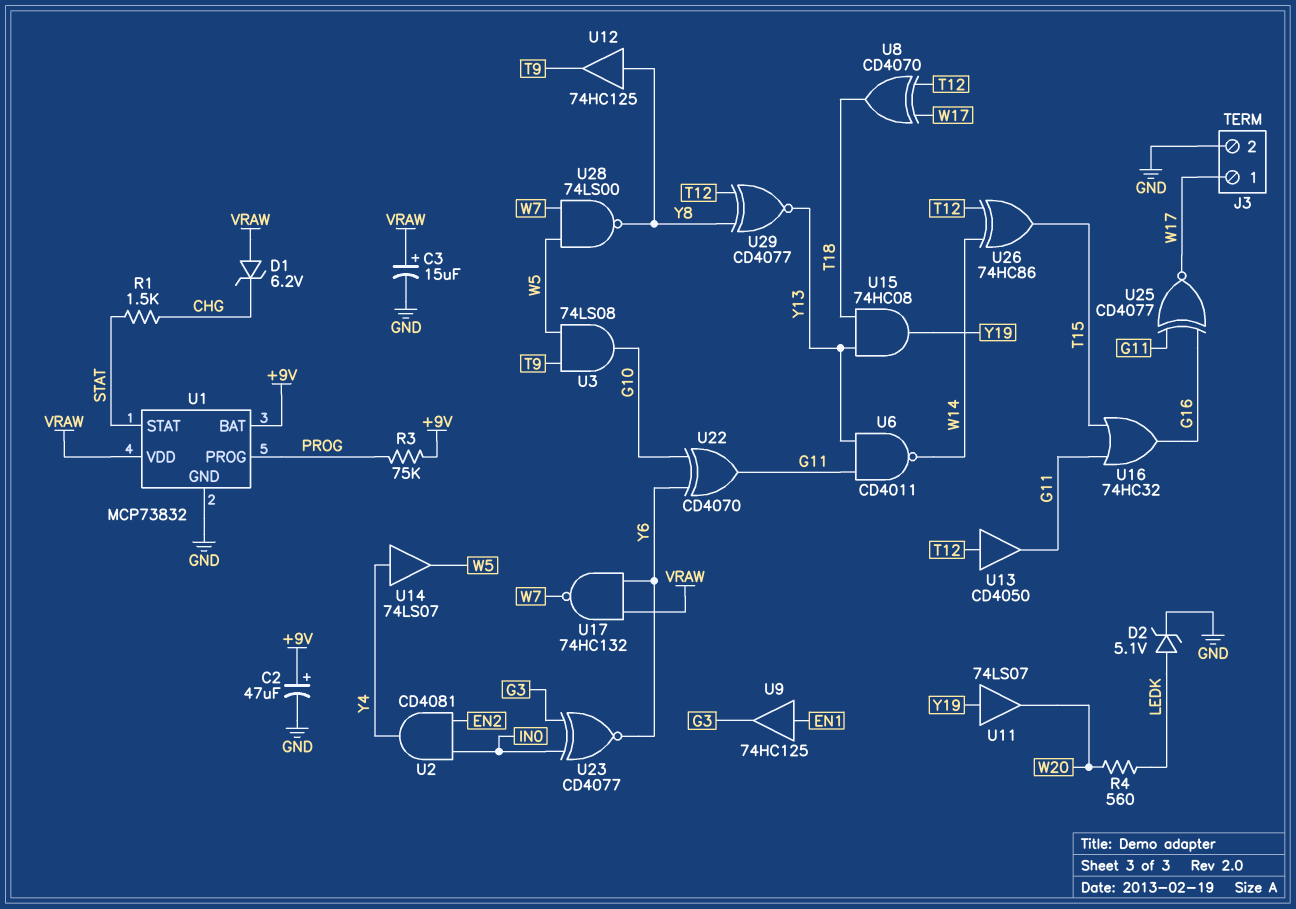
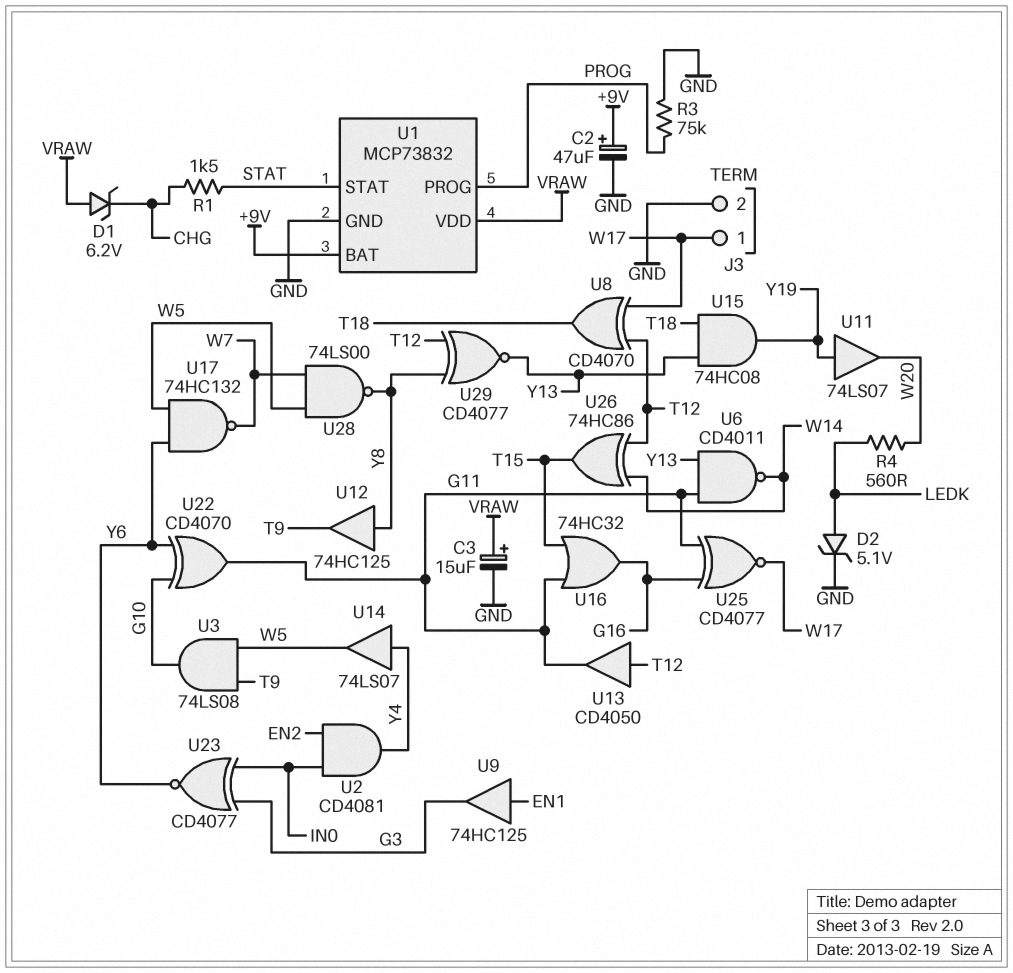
R3: 75k (+9V, PROG) -> 75k (GND, PROG)
U17: NAND 74HC132 (in VRAW, in Y6, out W7) -> NAND 74HC132 (in W5, in Y6, out W7)

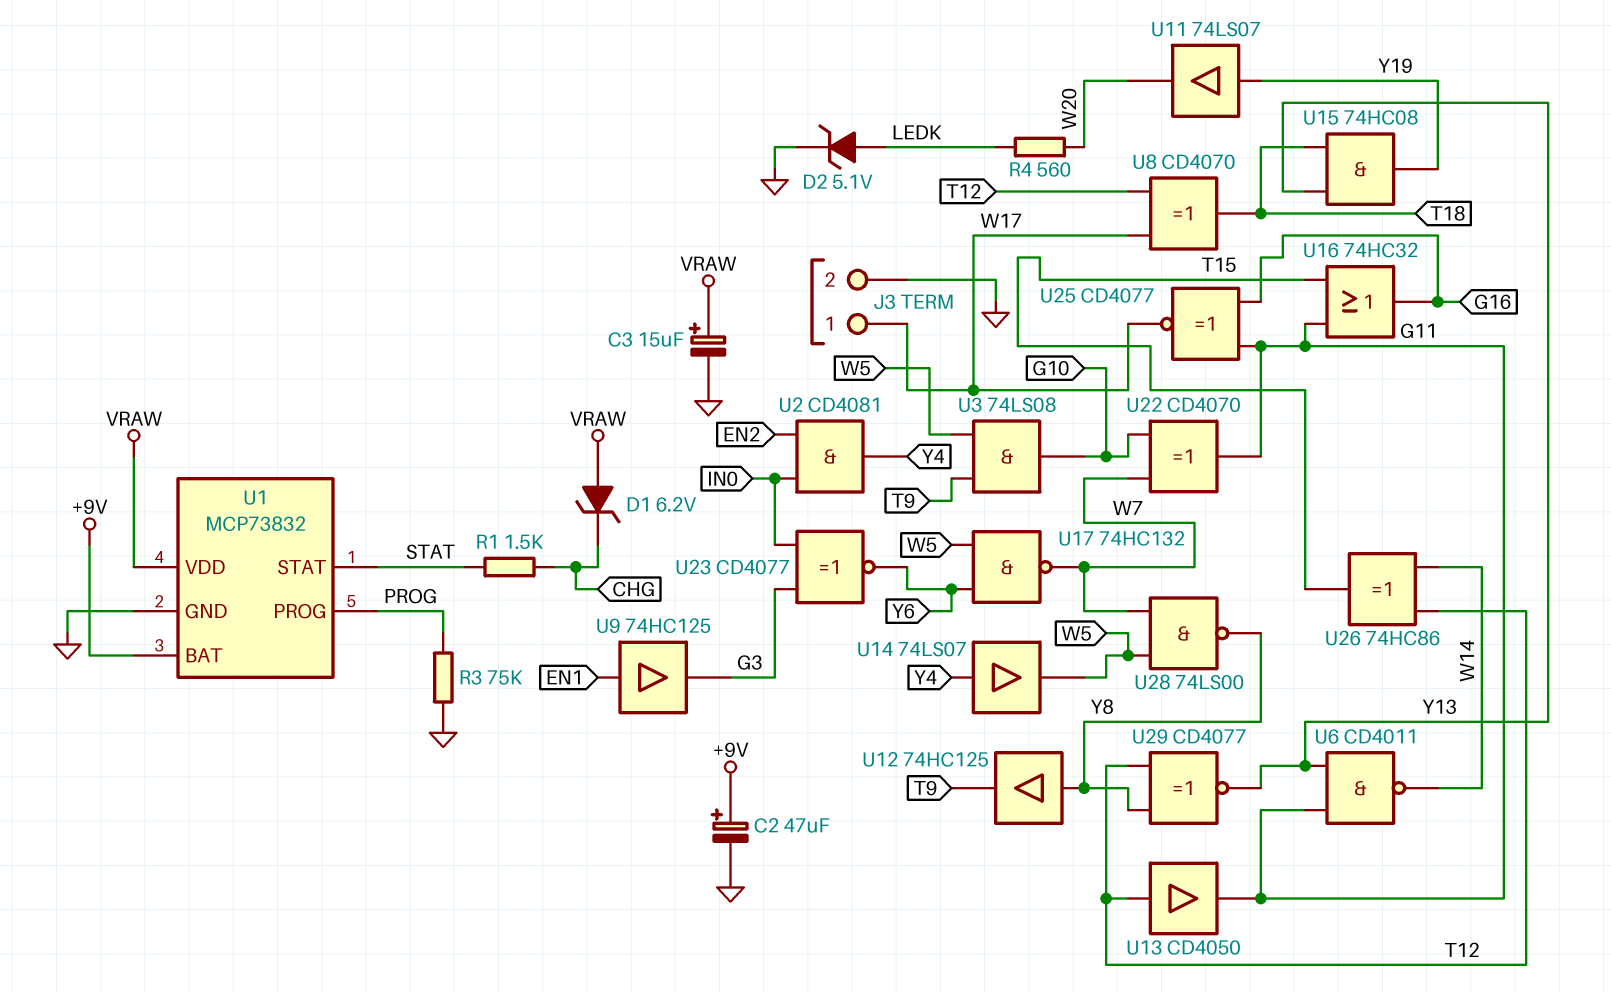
U22: XOR CD4070 (in G10, in Y6, out G11) -> XOR CD4070 (in G10, in W7, out G11)

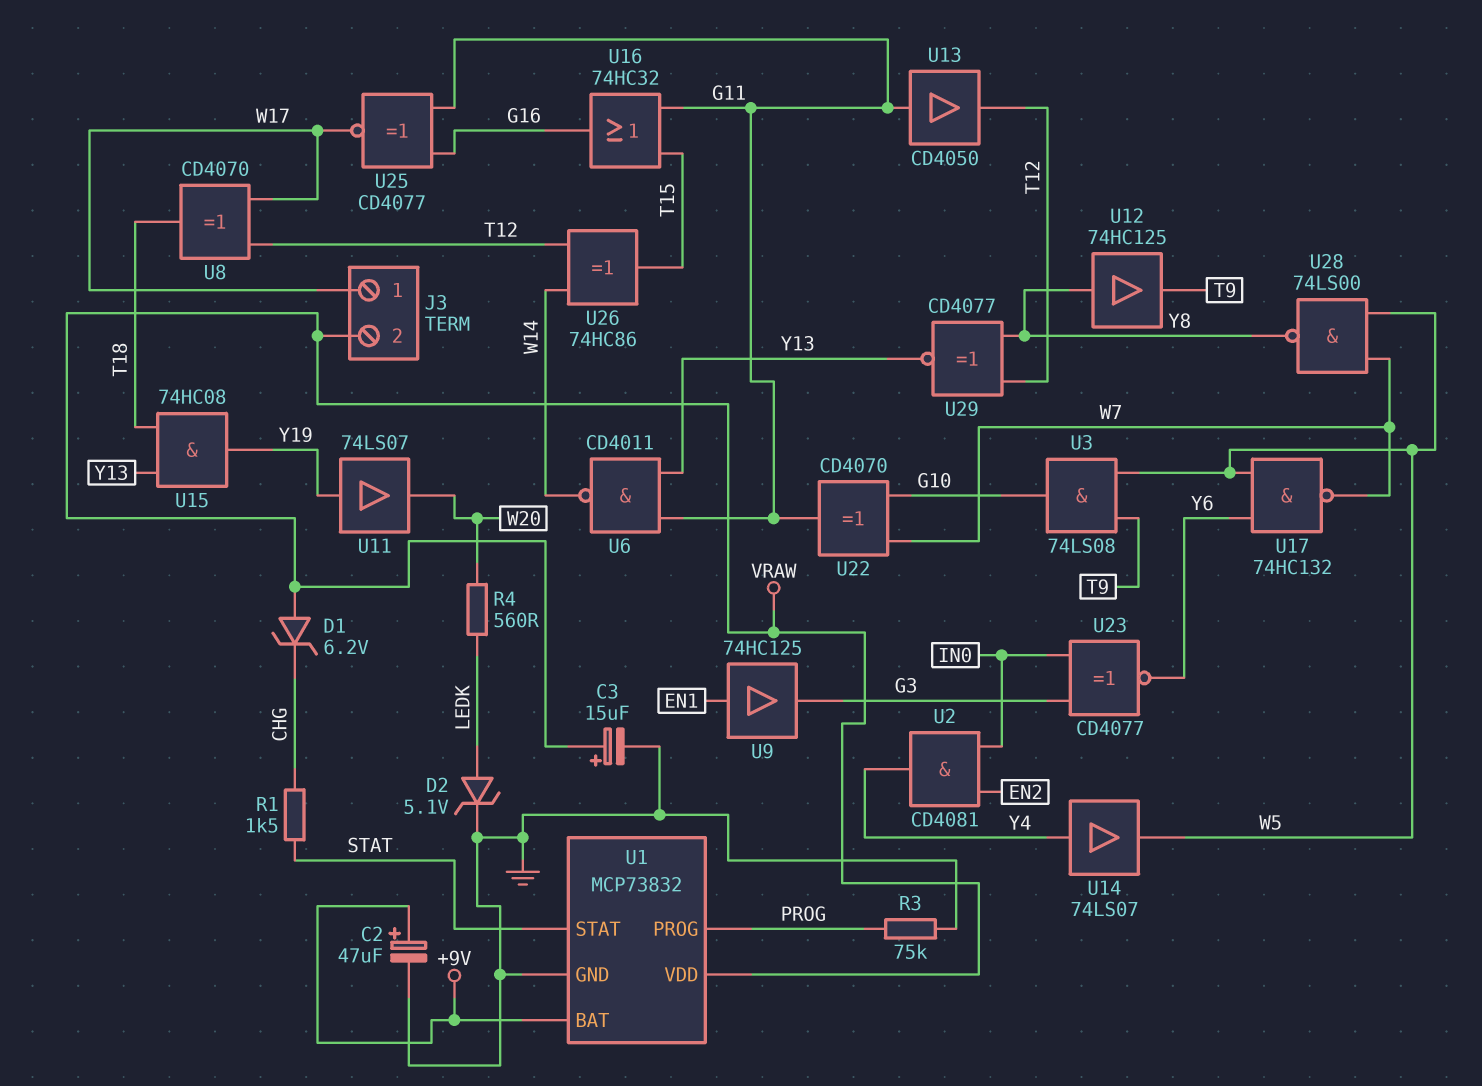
J3 pin 2: GND -> VRAW
U13: buffer CD4050 (in T12, out G11) -> buffer CD4050 (in G11, out T12)

